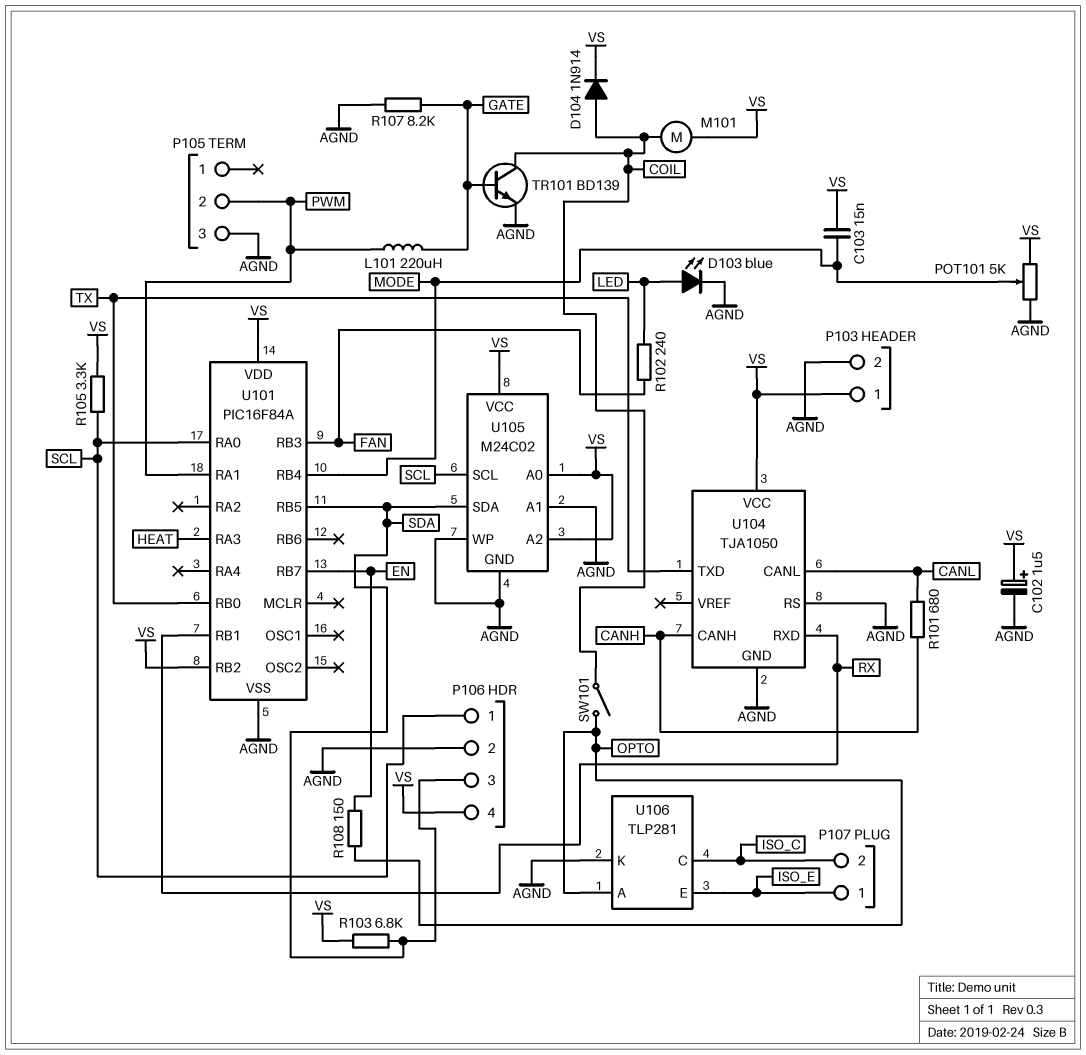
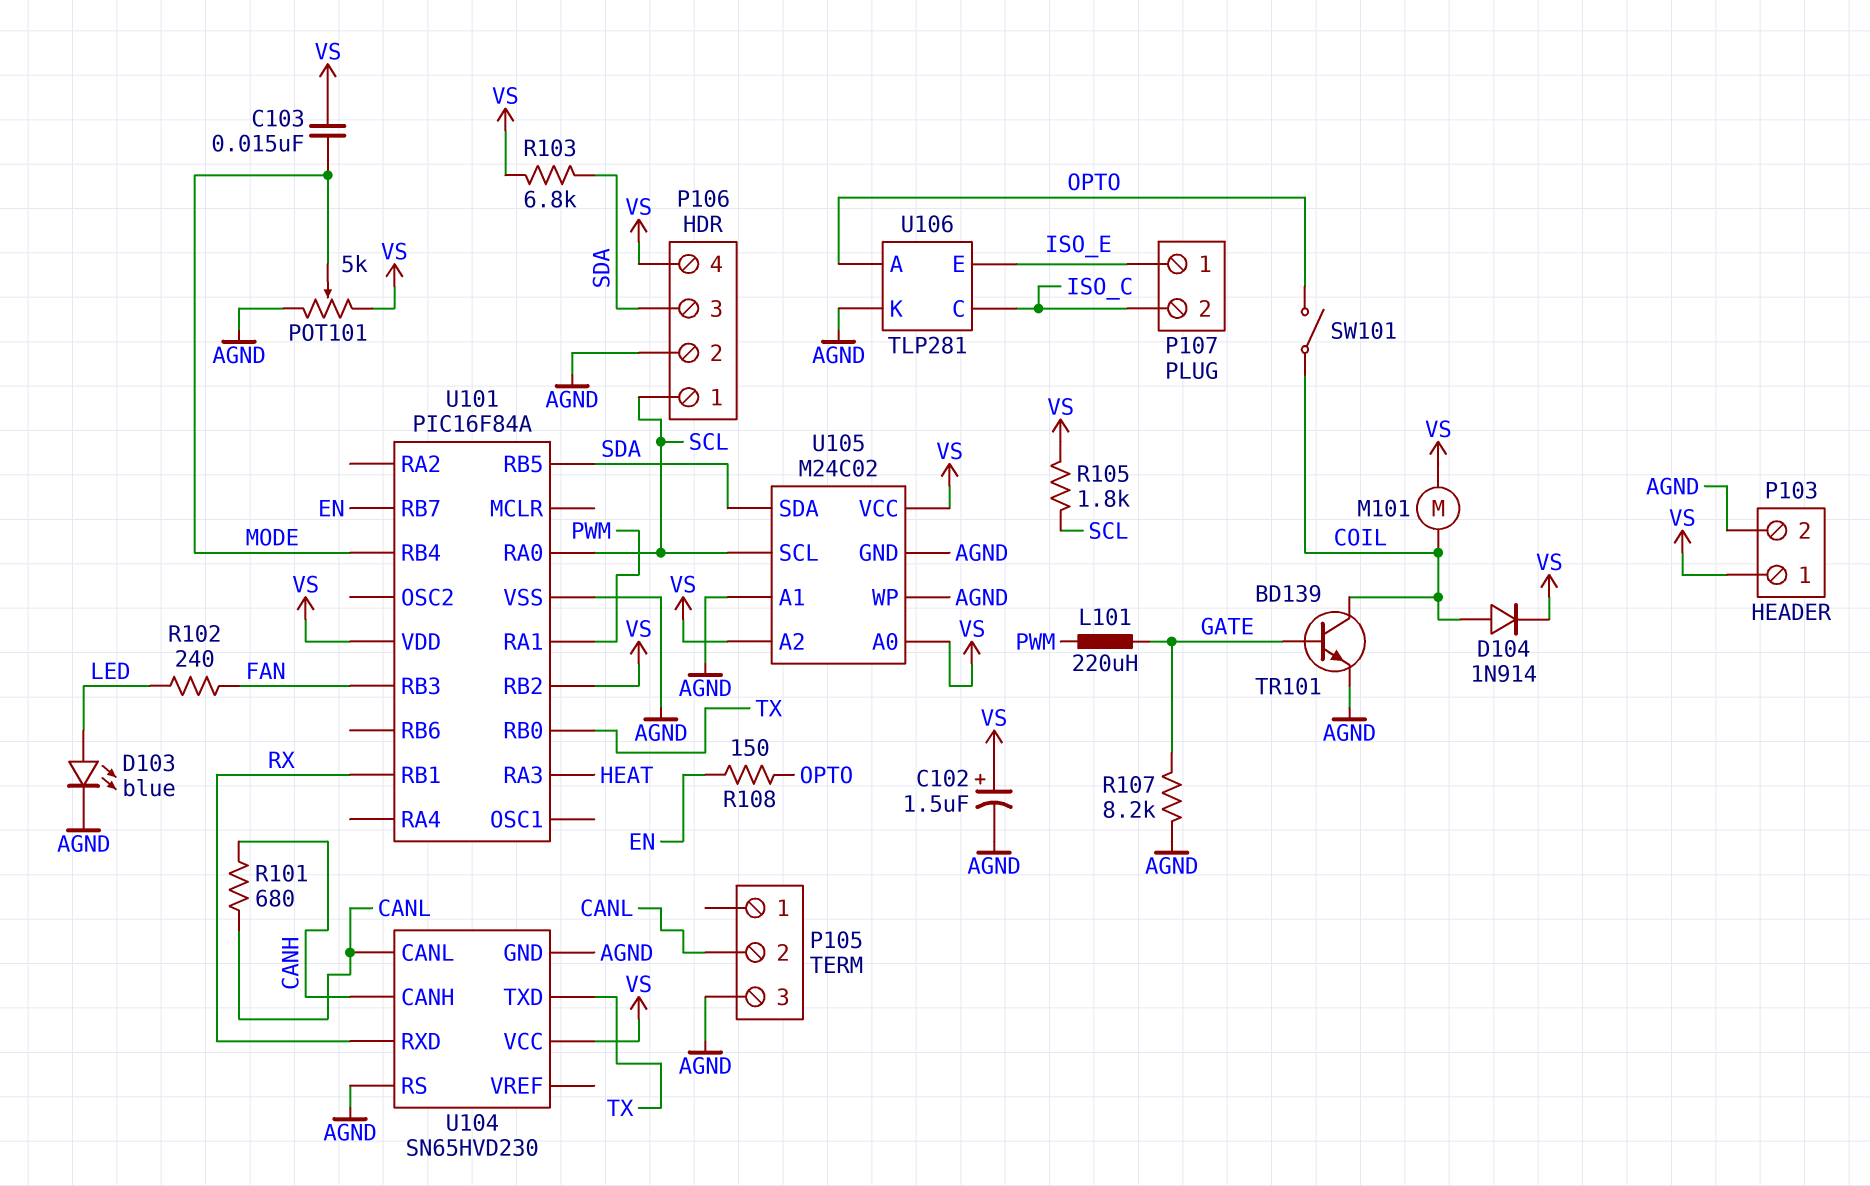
P105 pin 2: PWM -> CANL
R105: 3.3k (SCL, VS) -> 1.8k (SCL, VS)
U104: TJA1050 -> SN65HVD230

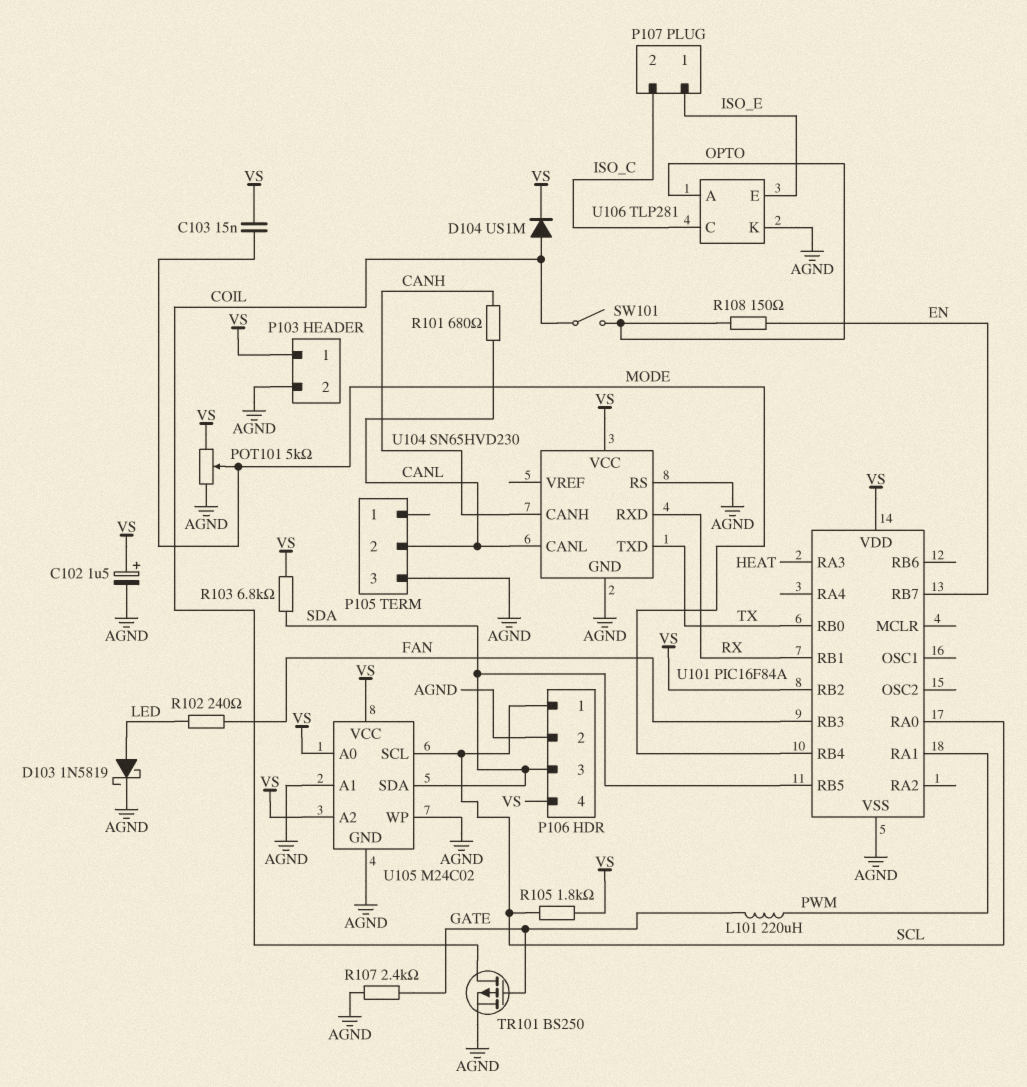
D103: LED blue (A LED, K AGND) -> schottky 1N5819 (A LED, K AGND)
D104: diode 1N914 (A COIL, K VS) -> diode US1M (A COIL, K VS)
M101: motor (COIL, VS) -> none
R107: 8.2k (AGND, GATE) -> 2.4k (AGND, GATE)
TR101: NPN BD139 (B GATE, C COIL, E AGND) -> PMOS BS250 (G GATE, D COIL, S AGND)

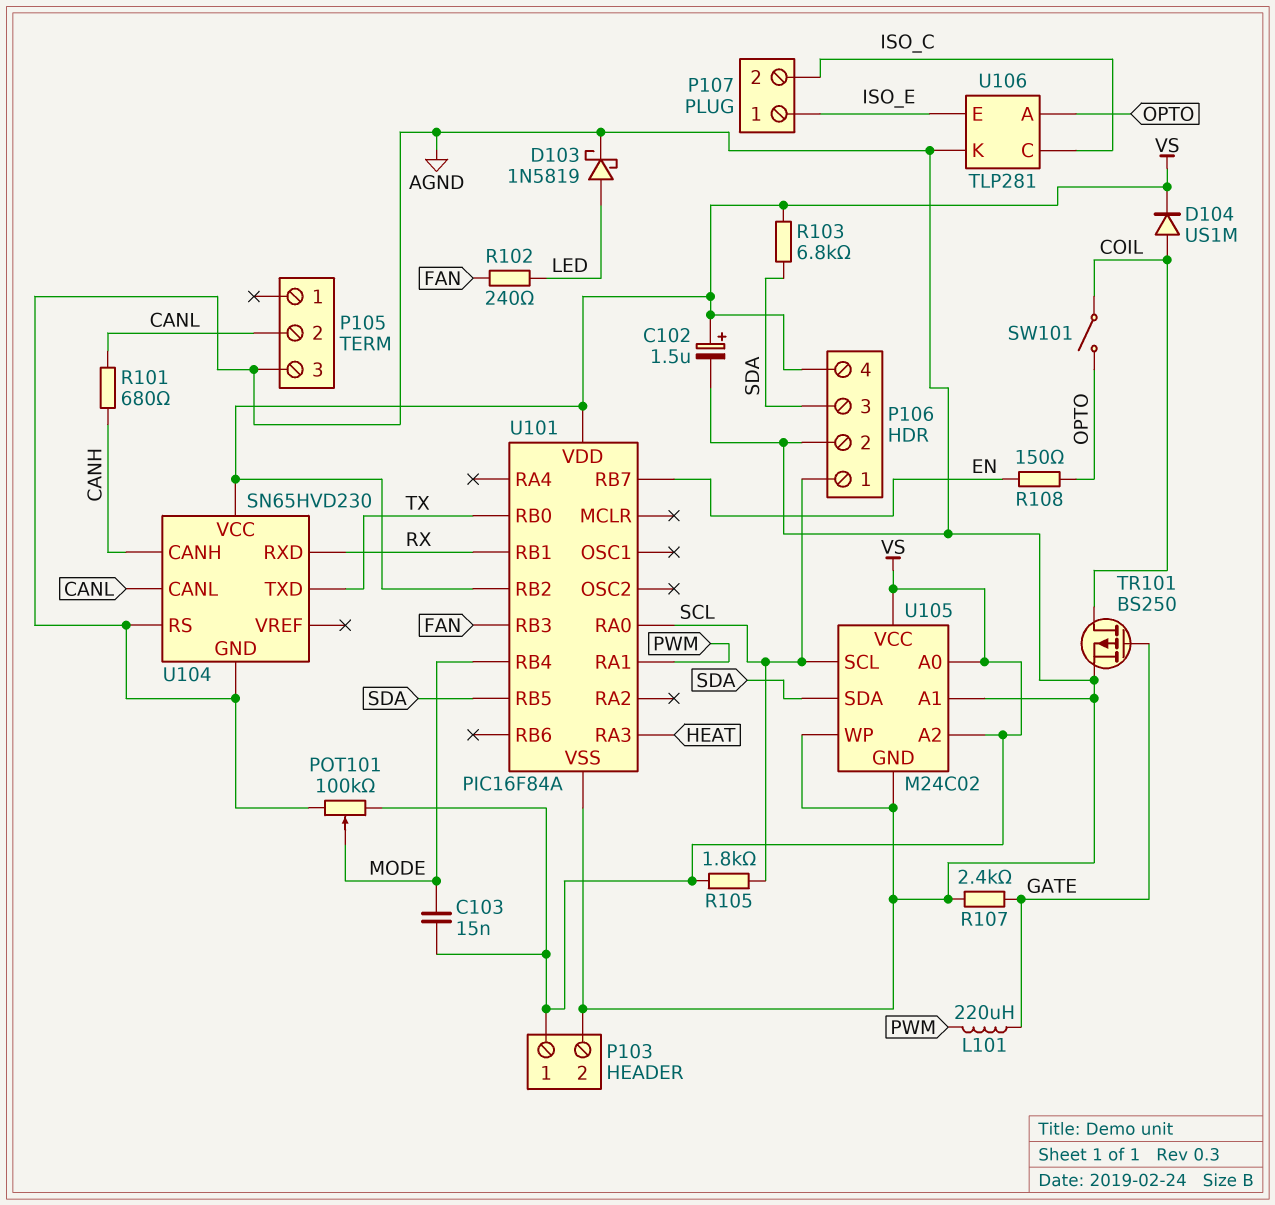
POT101: 5k (AGND, VS, wiper MODE) -> 100k (AGND, VS, wiper MODE)

